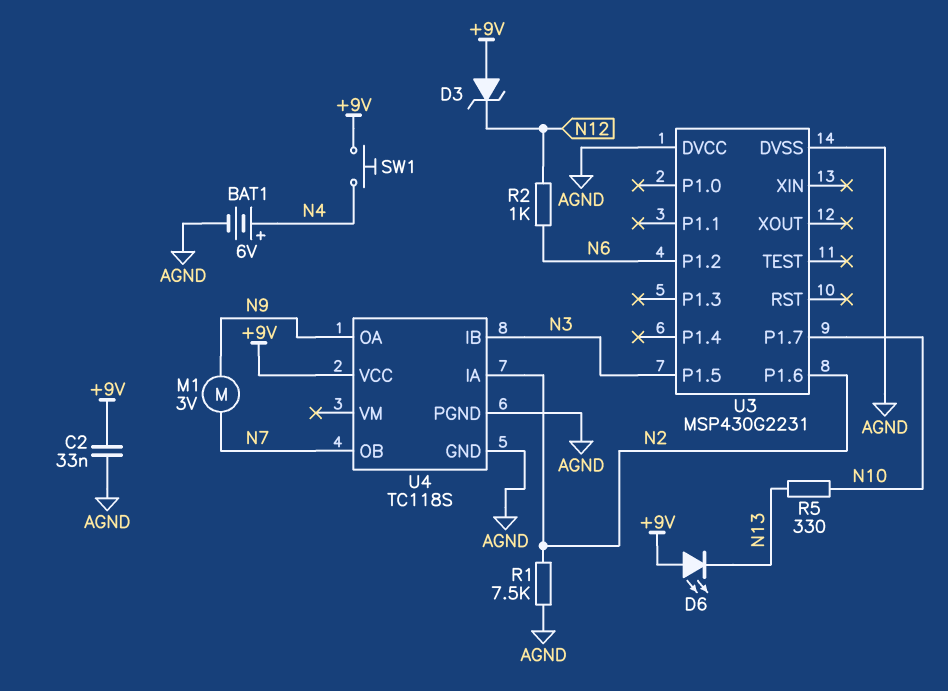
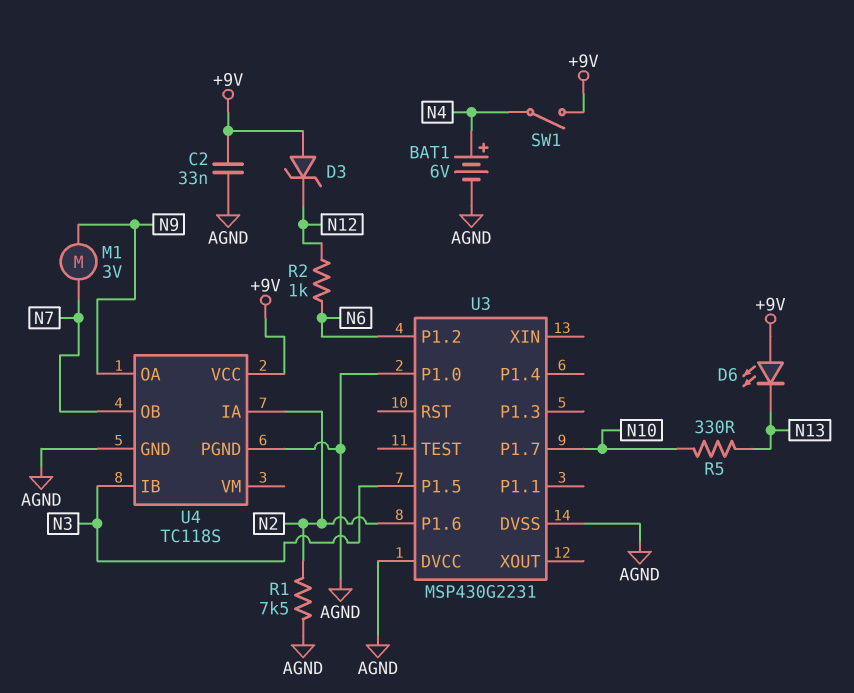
SW1: button (+9V, N4) -> switch (+9V, N4)
U3 pin P1.0: none -> AGND

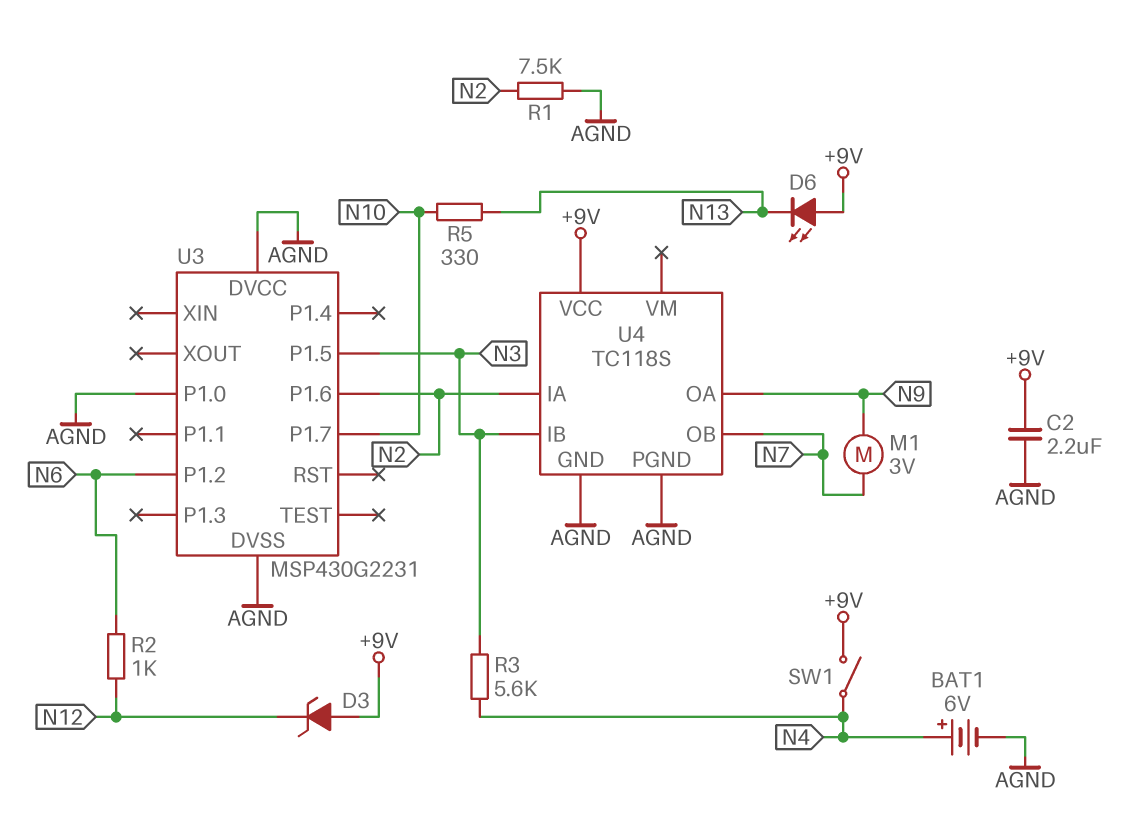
C2: 33nF (+9V, AGND) -> 2.2uF (+9V, AGND)
R3: none -> 5.6k (N3, N4)

